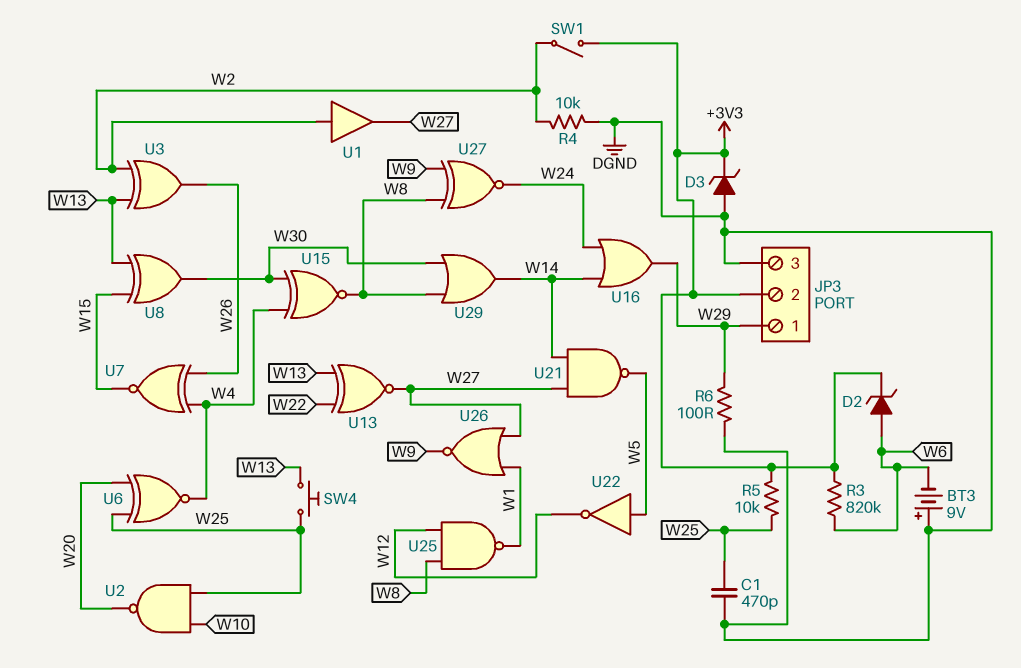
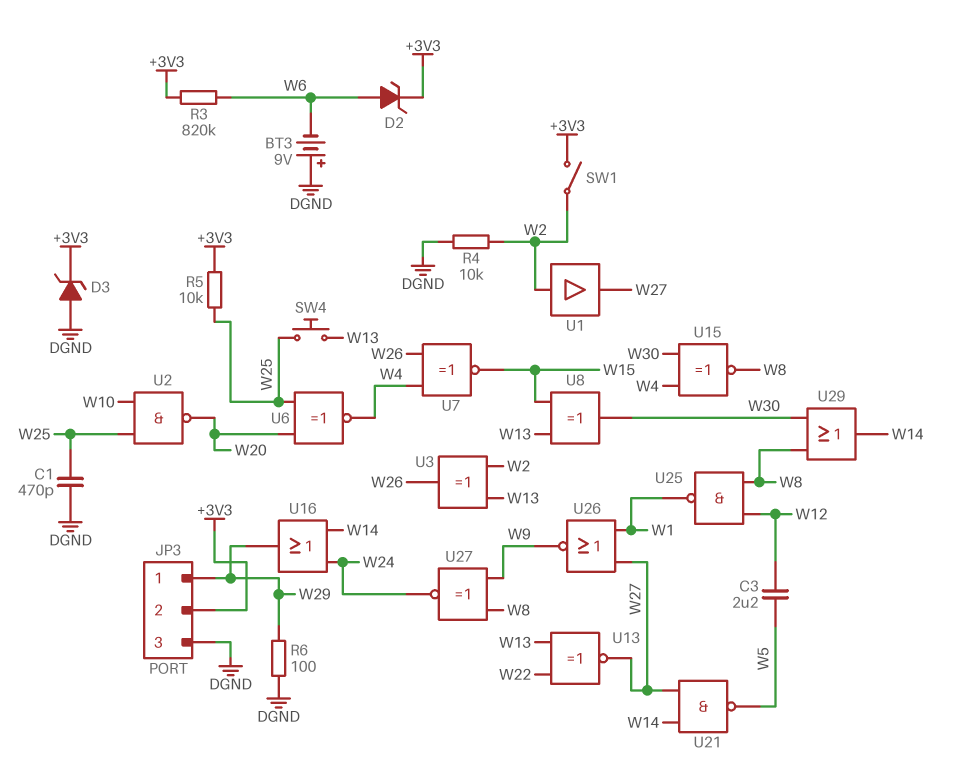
C3: none -> 2.2uF (W5, W12)
U22: NOT (in W5, out W12) -> none

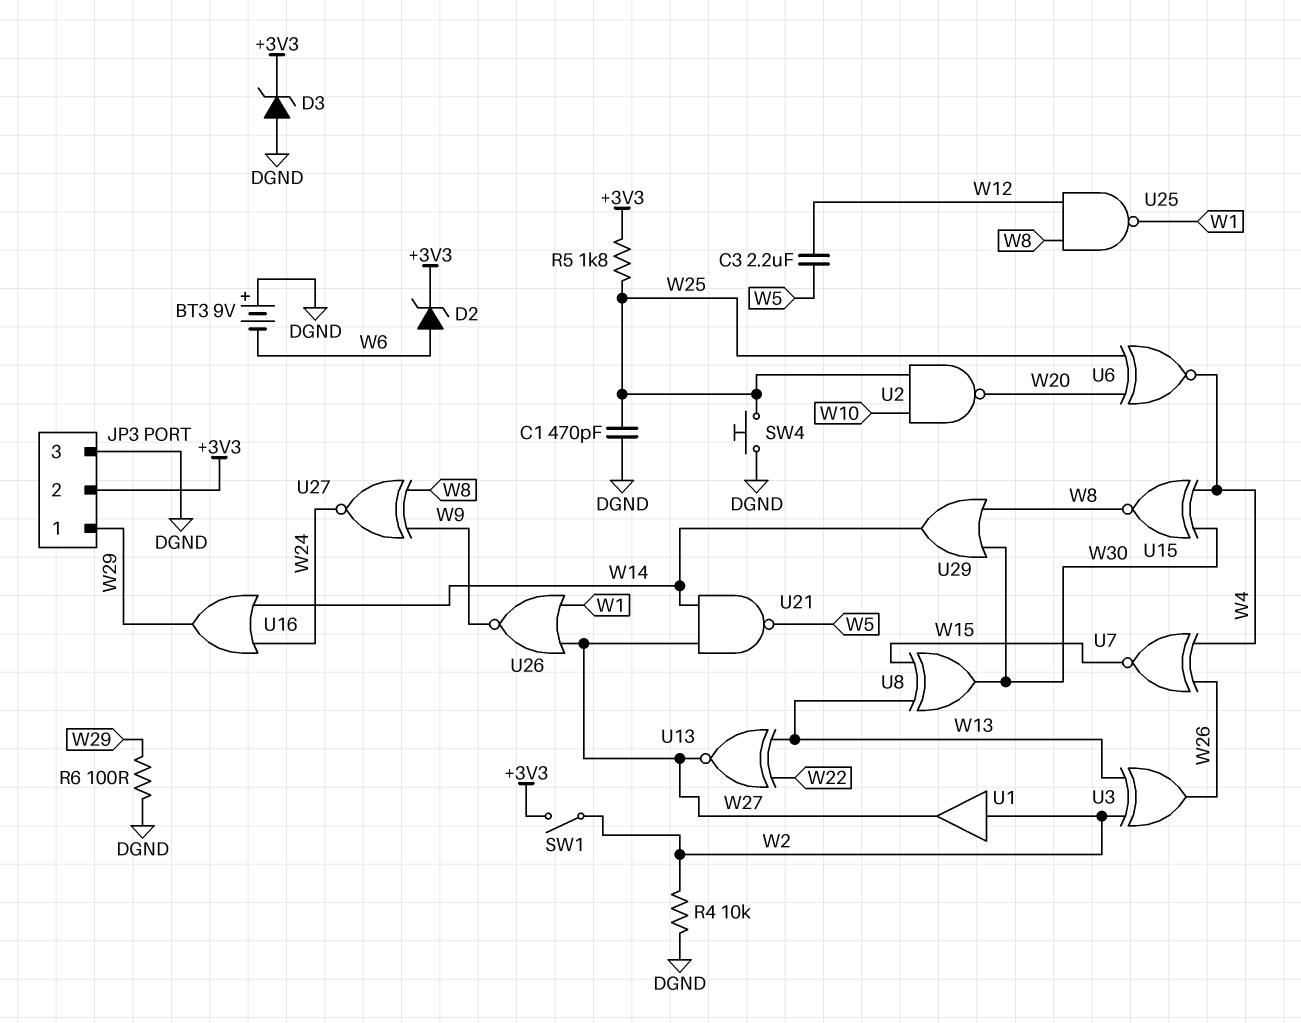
R3: 820k (+3V3, W6) -> none
R5: 10k (+3V3, W25) -> 1.8k (+3V3, W25)
SW4: button (W13, W25) -> button (DGND, W25)

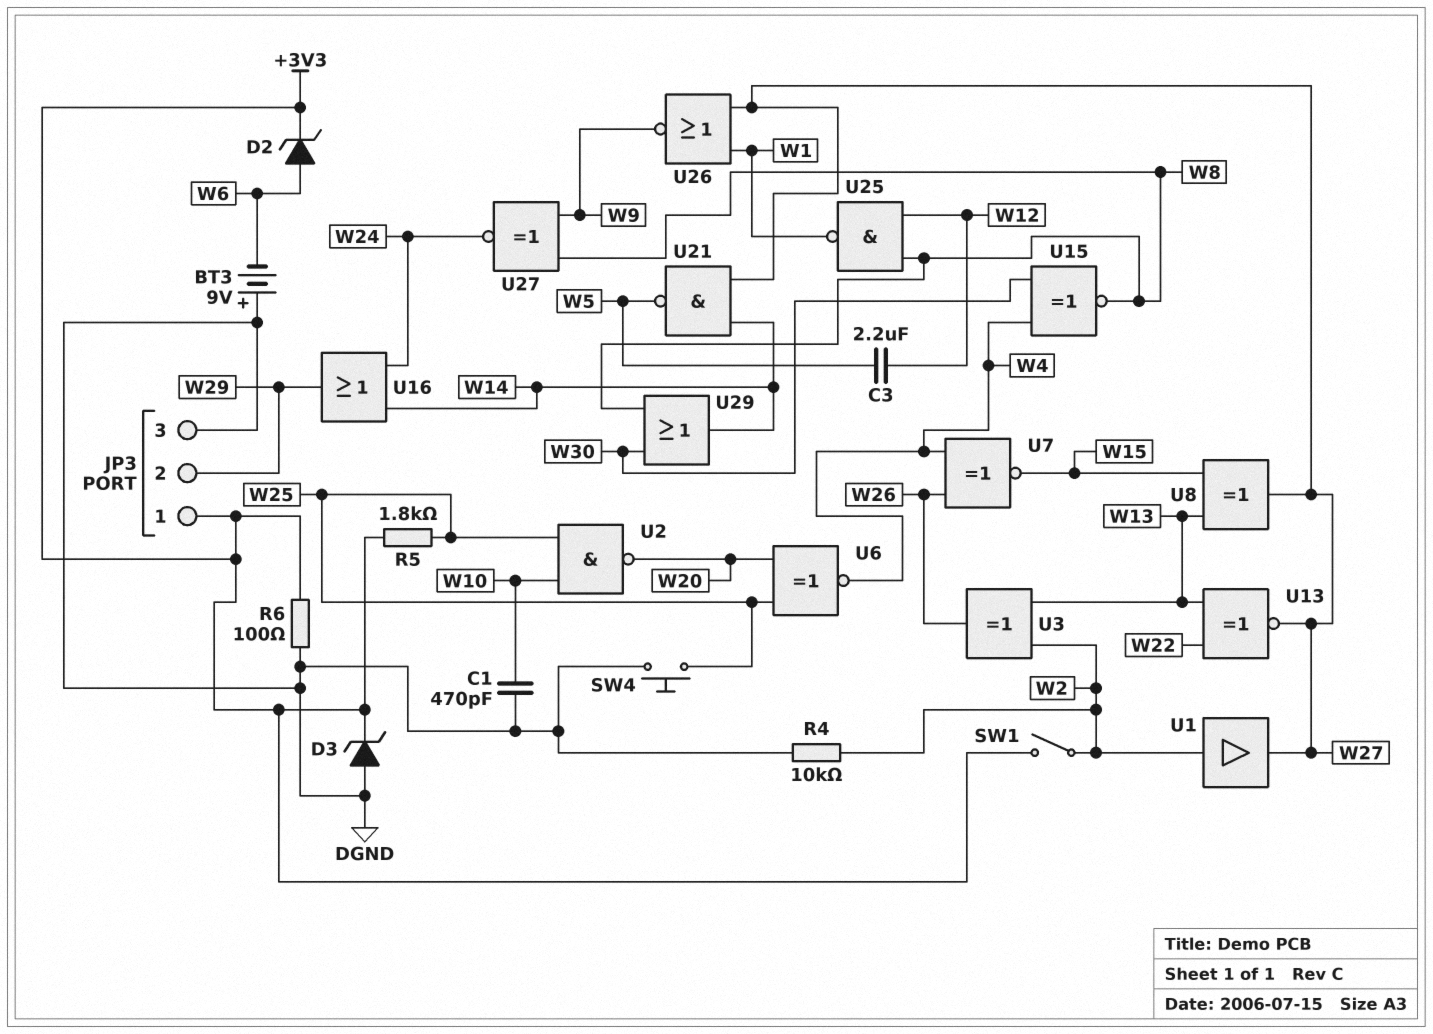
C1: 470pF (DGND, W25) -> 470pF (DGND, W10)
JP3 pin 1: W29 -> +3V3
JP3 pin 2: +3V3 -> W29
R6: 100 (DGND, W29) -> 100 (+3V3, DGND)
U8: XOR (in W13, in W15, out W30) -> XOR (in W13, in W15, out W27)

